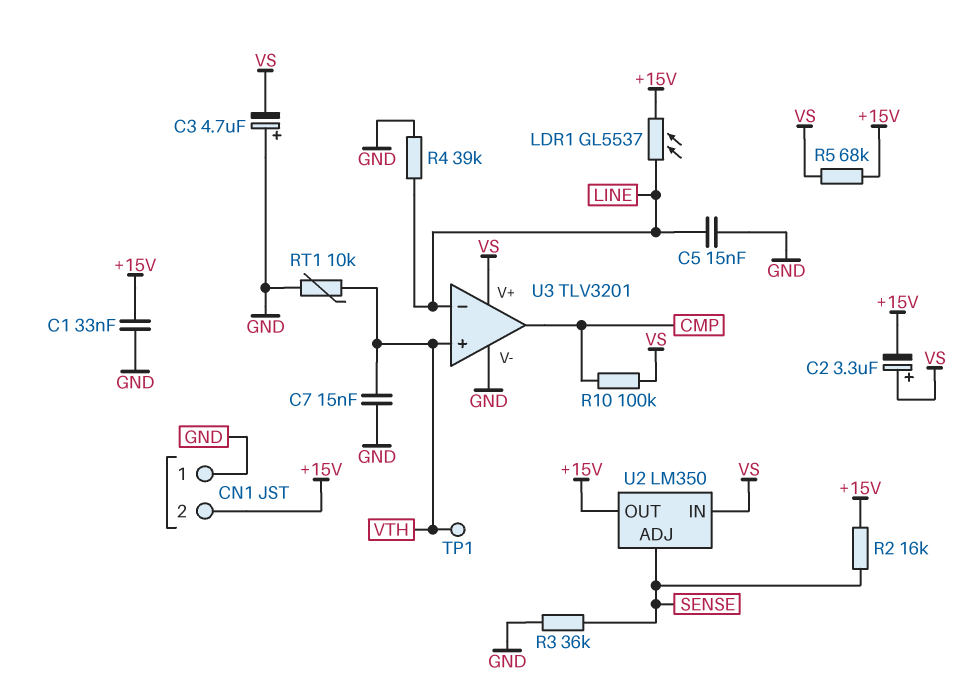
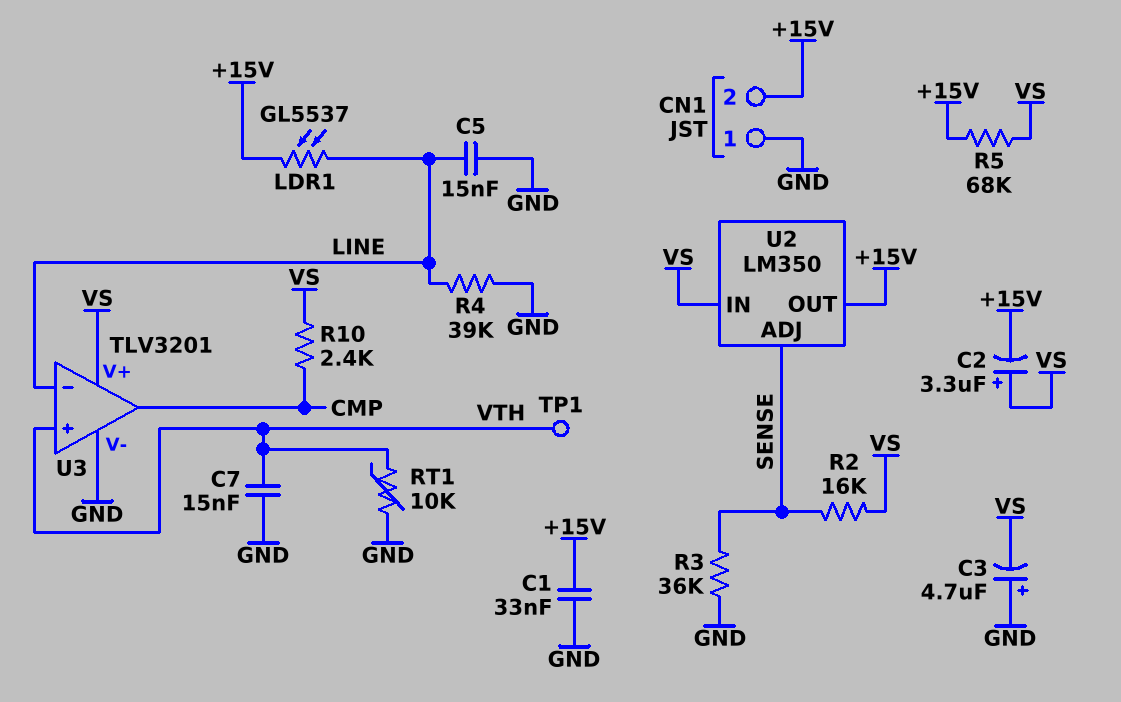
R2: 16k (+15V, SENSE) -> 16k (SENSE, VS)
R10: 100k (CMP, VS) -> 2.4k (CMP, VS)

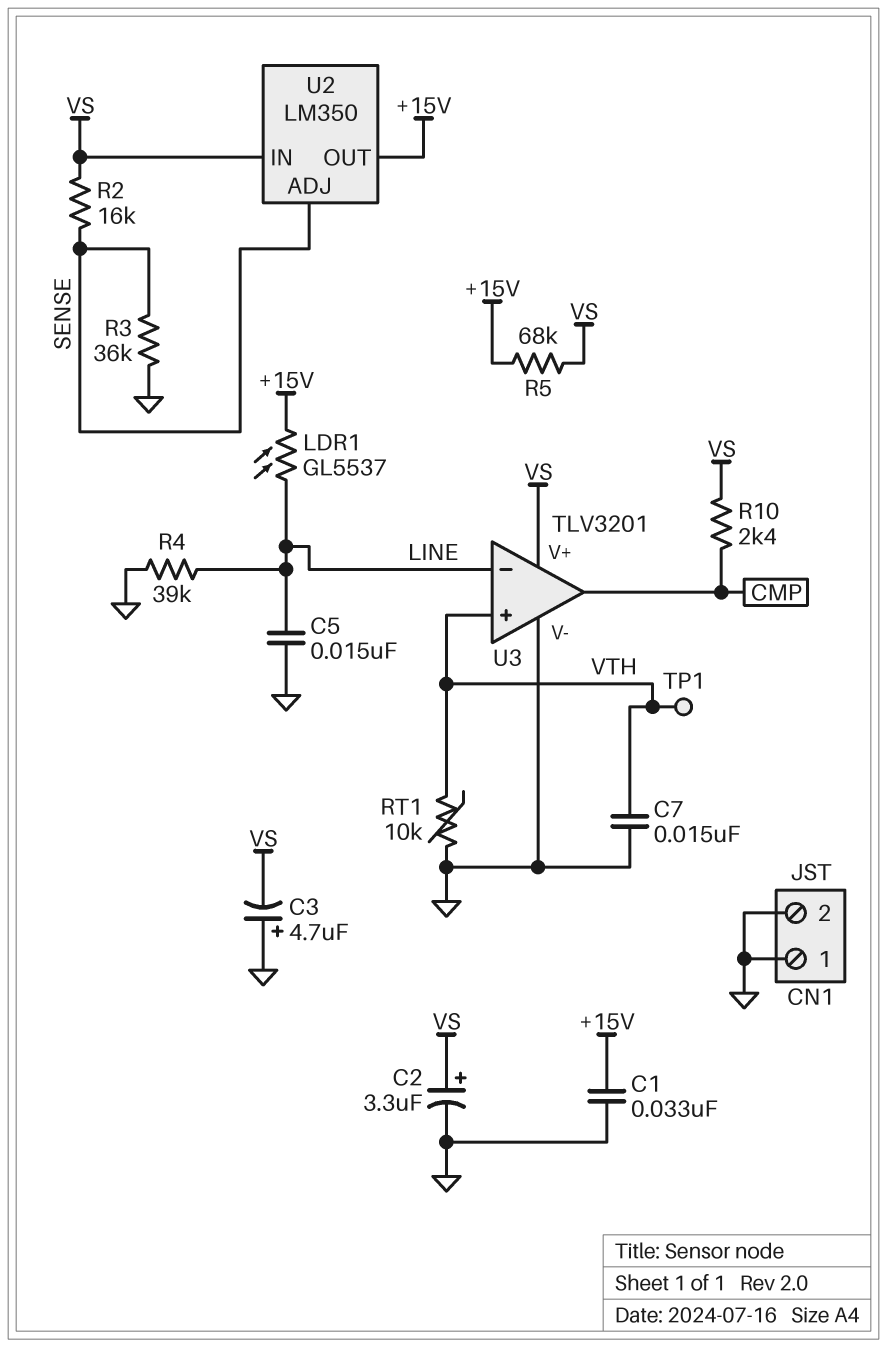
C2: 3.3uF (plus VS, minus +15V) -> 3.3uF (plus VS, minus GND)
CN1 pin 2: +15V -> GND

